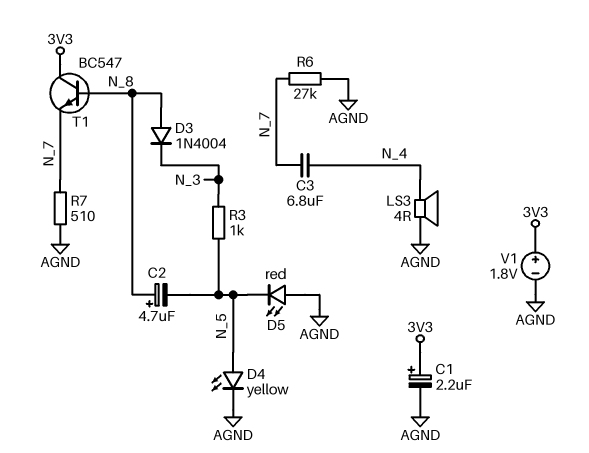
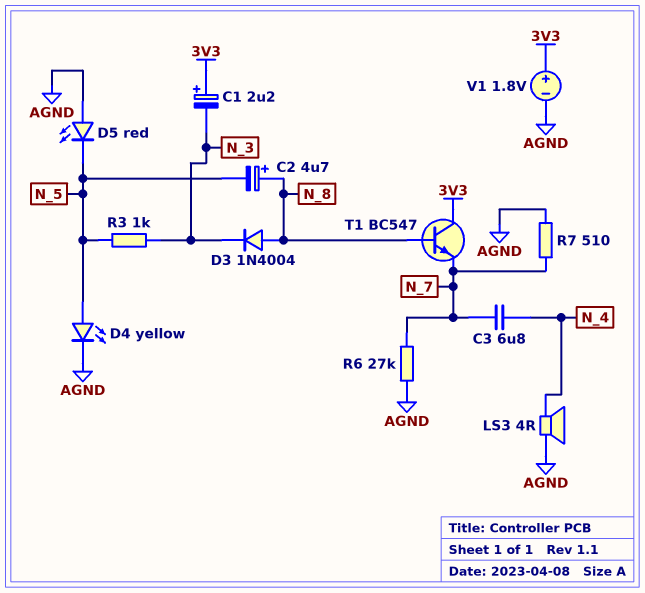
C1: 2.2uF (plus 3V3, minus AGND) -> 2.2uF (plus 3V3, minus N_3)

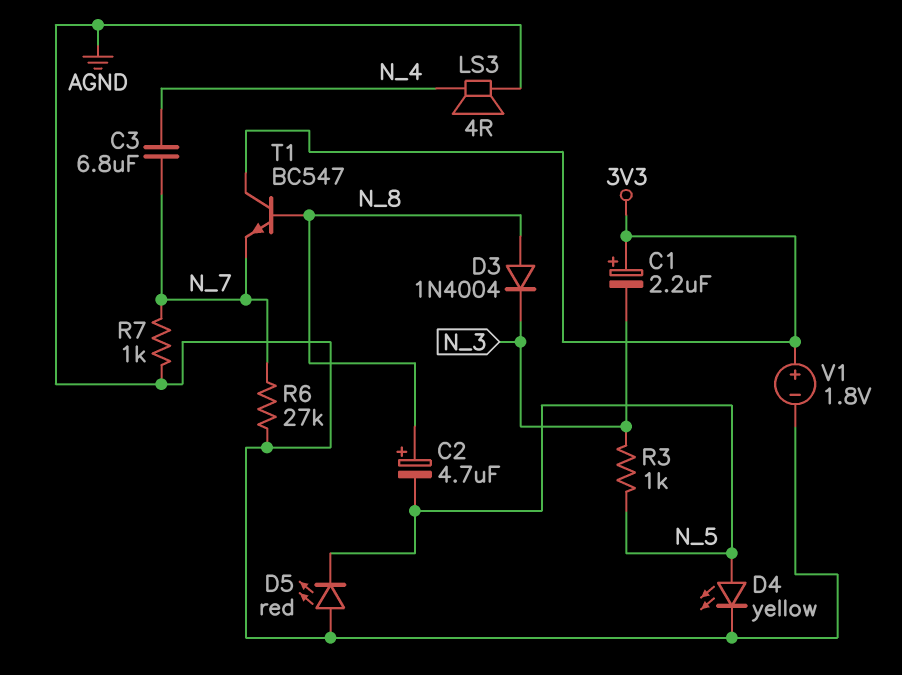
R7: 510 (AGND, N_7) -> 1k (AGND, N_7)

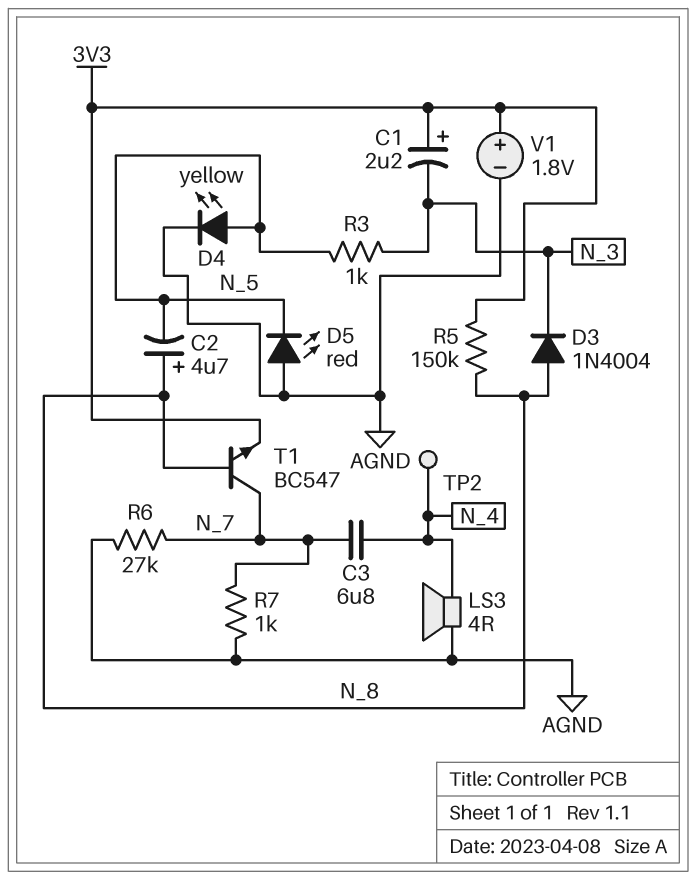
R5: none -> 150k (3V3, N_8)
T1: NPN BC547 (B N_8, C 3V3, E N_7) -> NPN BC547 (B N_8, C N_7, E 3V3)
TP2: none -> test point (N_4)

